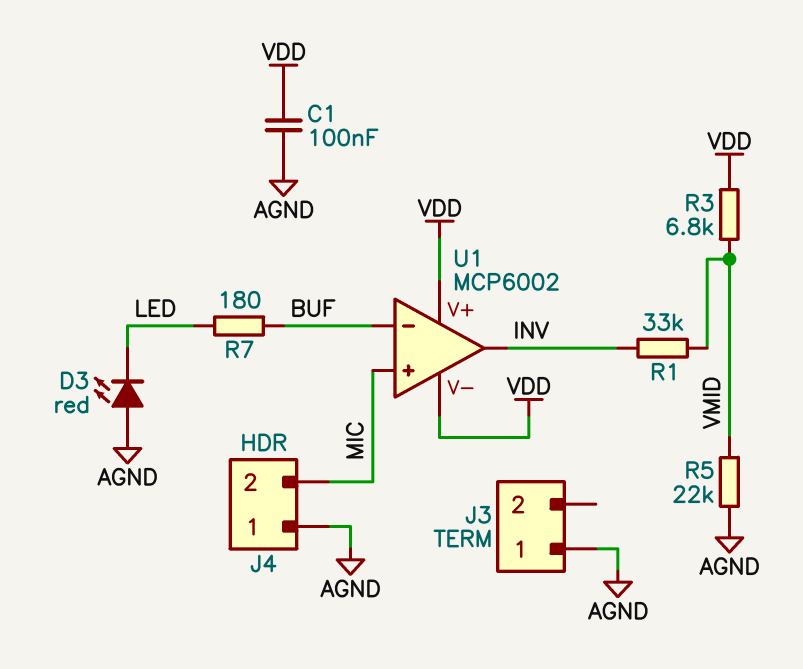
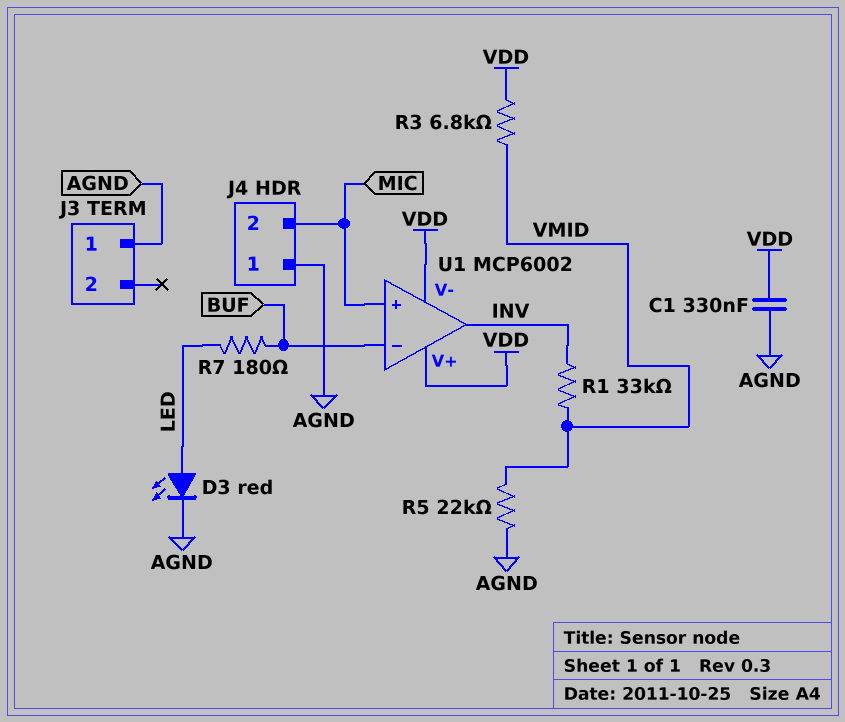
C1: 100nF (AGND, VDD) -> 330nF (AGND, VDD)
D3: LED red (A AGND, K LED) -> LED red (A LED, K AGND)

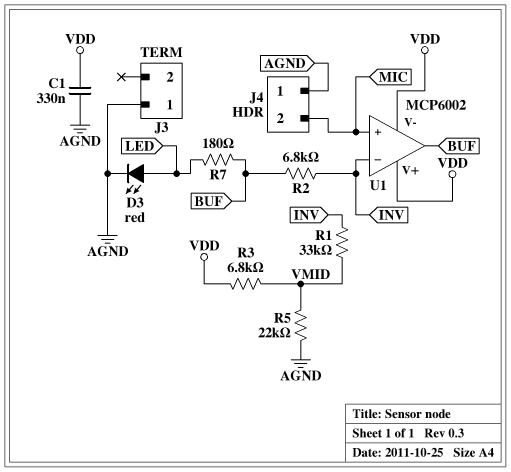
R2: none -> 6.8k (BUF, INV)
U1 pin in-: BUF -> INV
U1 pin out: INV -> BUF

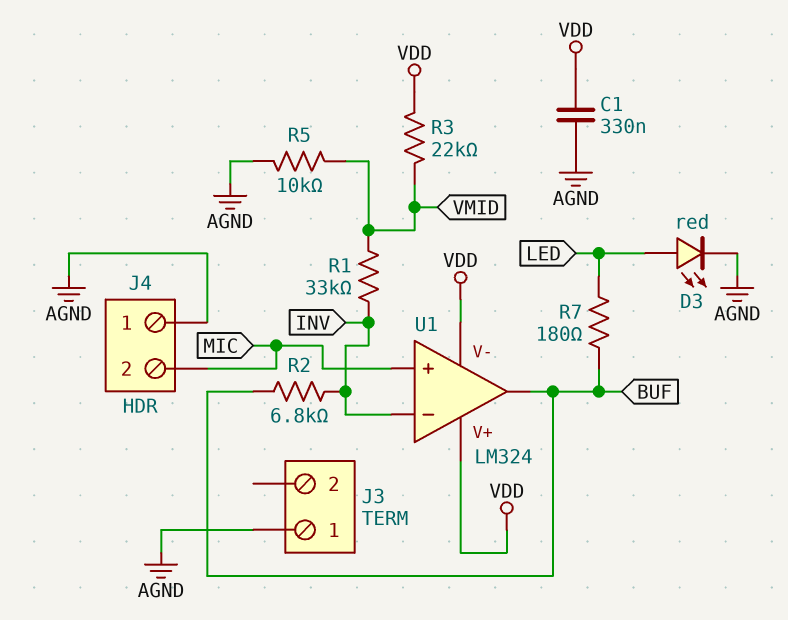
R3: 6.8k (VDD, VMID) -> 22k (VDD, VMID)
R5: 22k (AGND, VMID) -> 10k (AGND, VMID)
U1: MCP6002 -> LM324

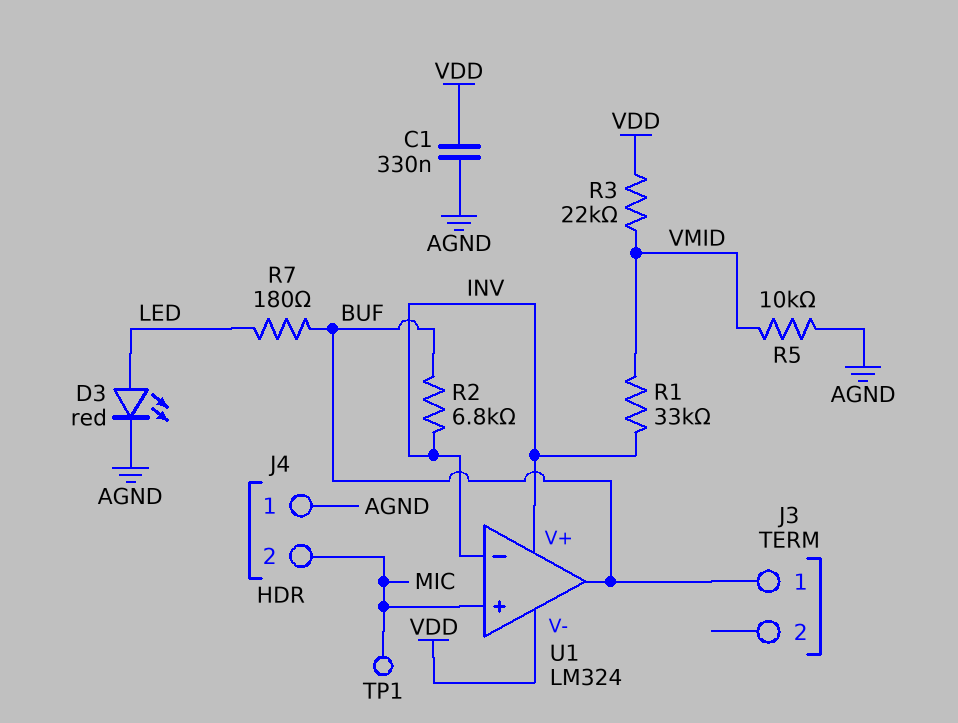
J3 pin 1: AGND -> BUF
TP1: none -> test point (MIC)
U1 pin V+: VDD -> INV

